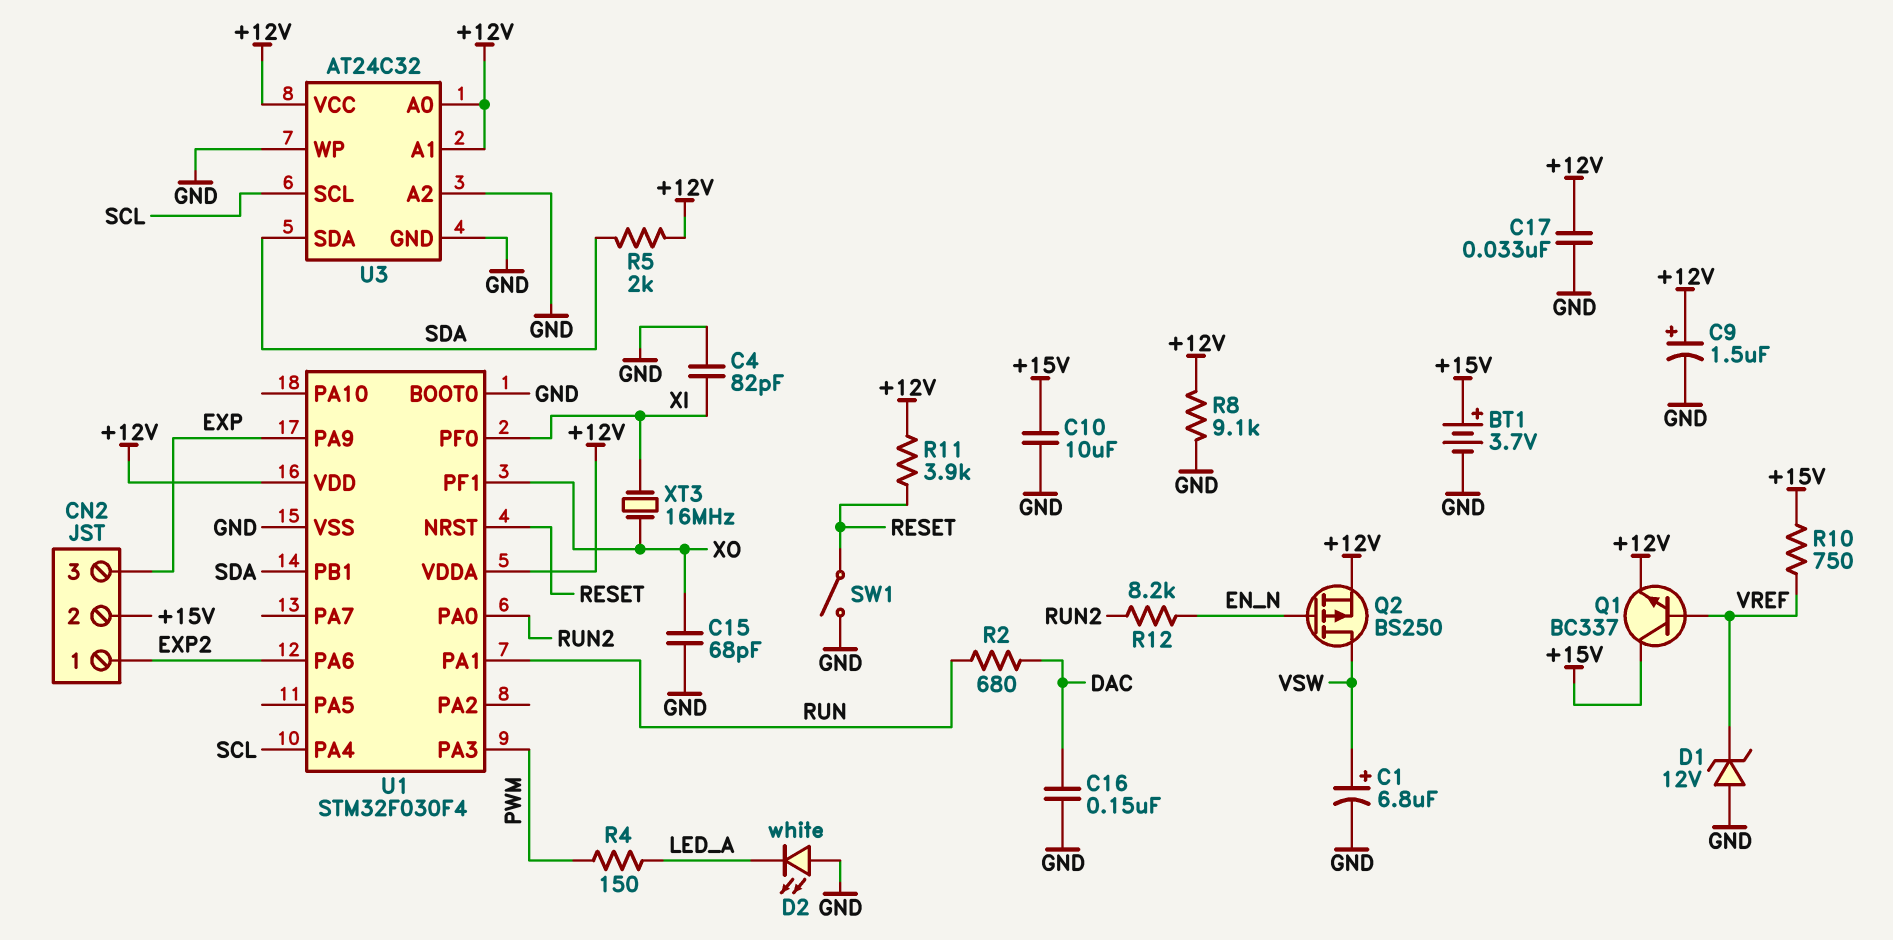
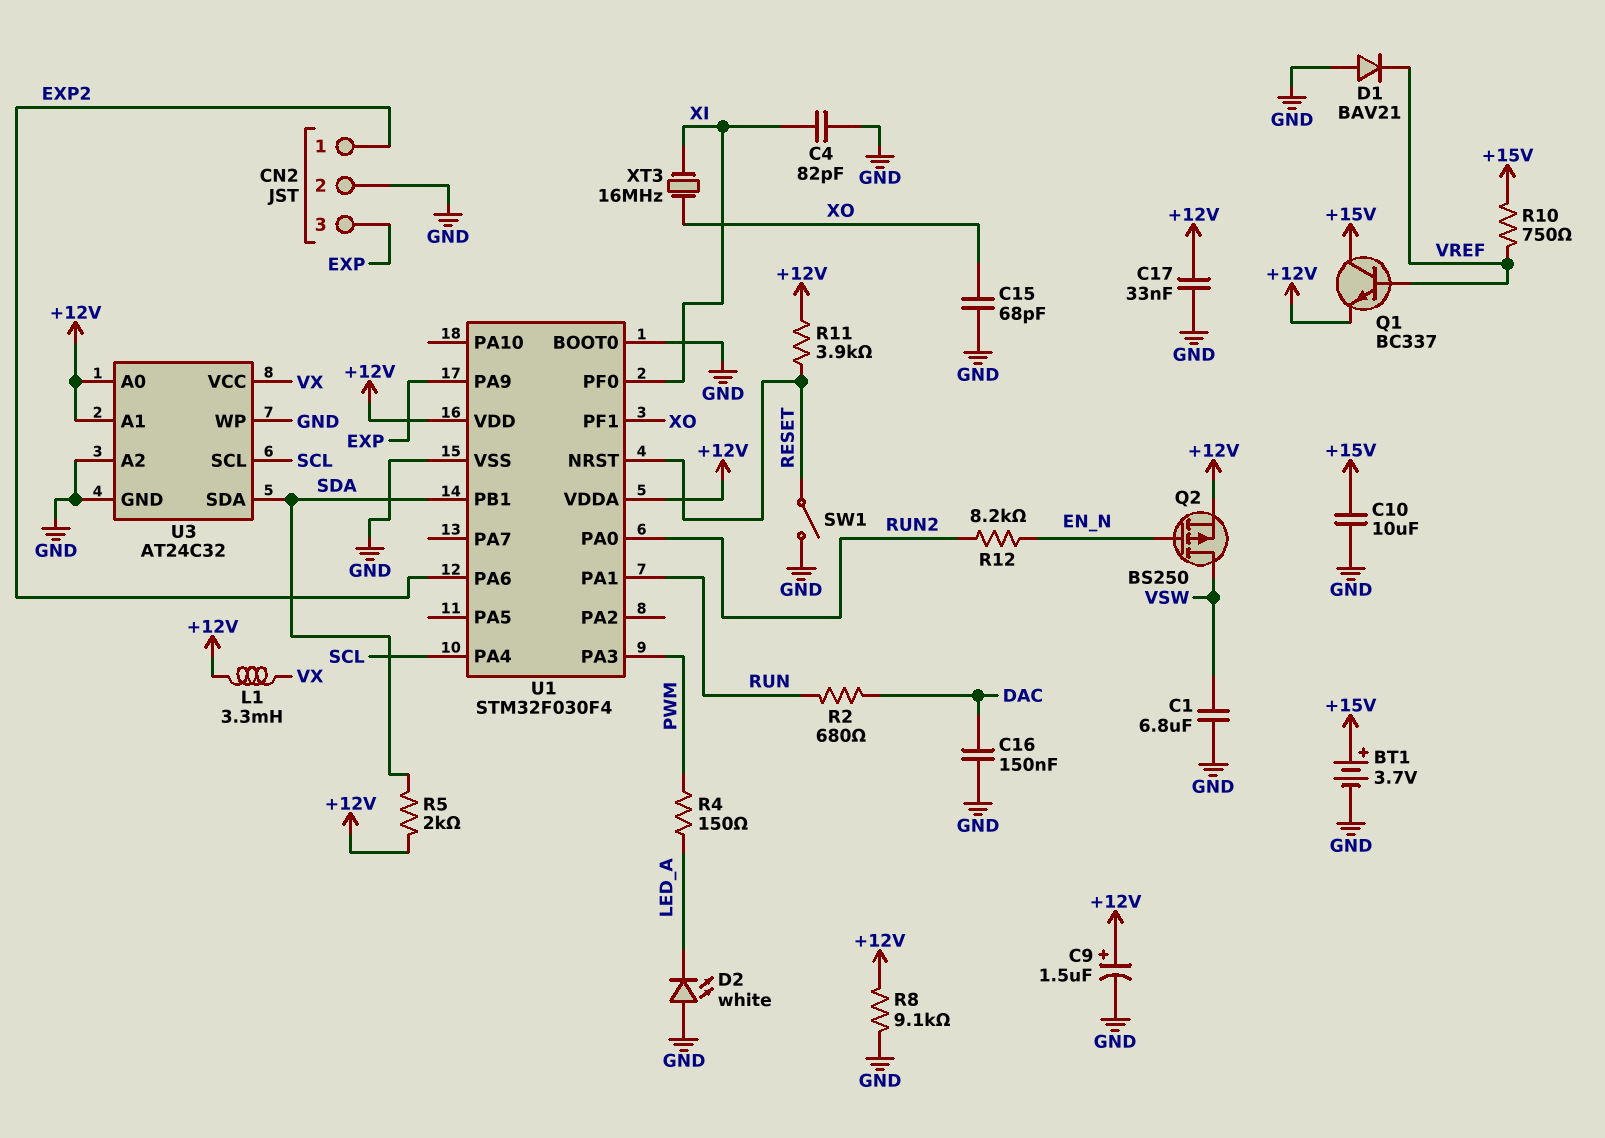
C1: 6.8uF (plus VSW, minus GND) -> 6.8uF (GND, VSW)
CN2 pin 2: +15V -> GND
D1: zener 12V (A GND, K VREF) -> diode BAV21 (A GND, K VREF)
L1: none -> 3.3mH (+12V, VX)
U3 pin VCC: +12V -> VX

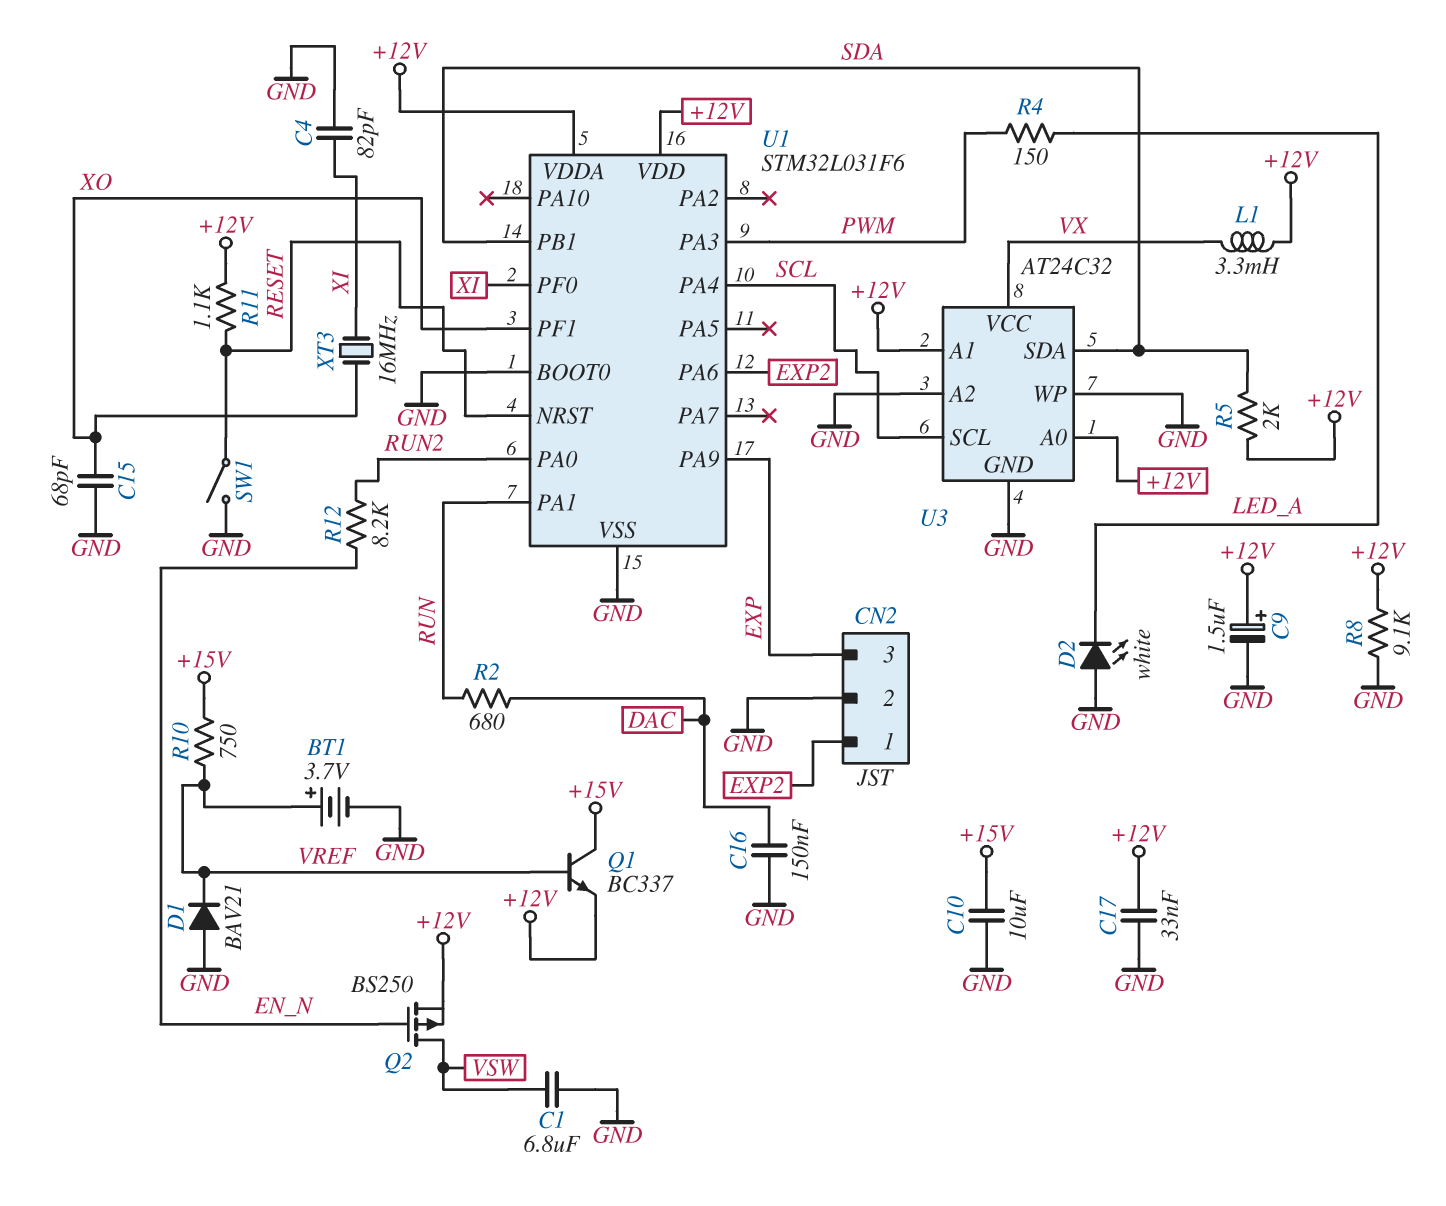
BT1: 3.7V (plus +15V, minus GND) -> 3.7V (plus VREF, minus GND)
R11: 3.9k (+12V, RESET) -> 1.1k (+12V, RESET)
U1: STM32F030F4 -> STM32L031F6

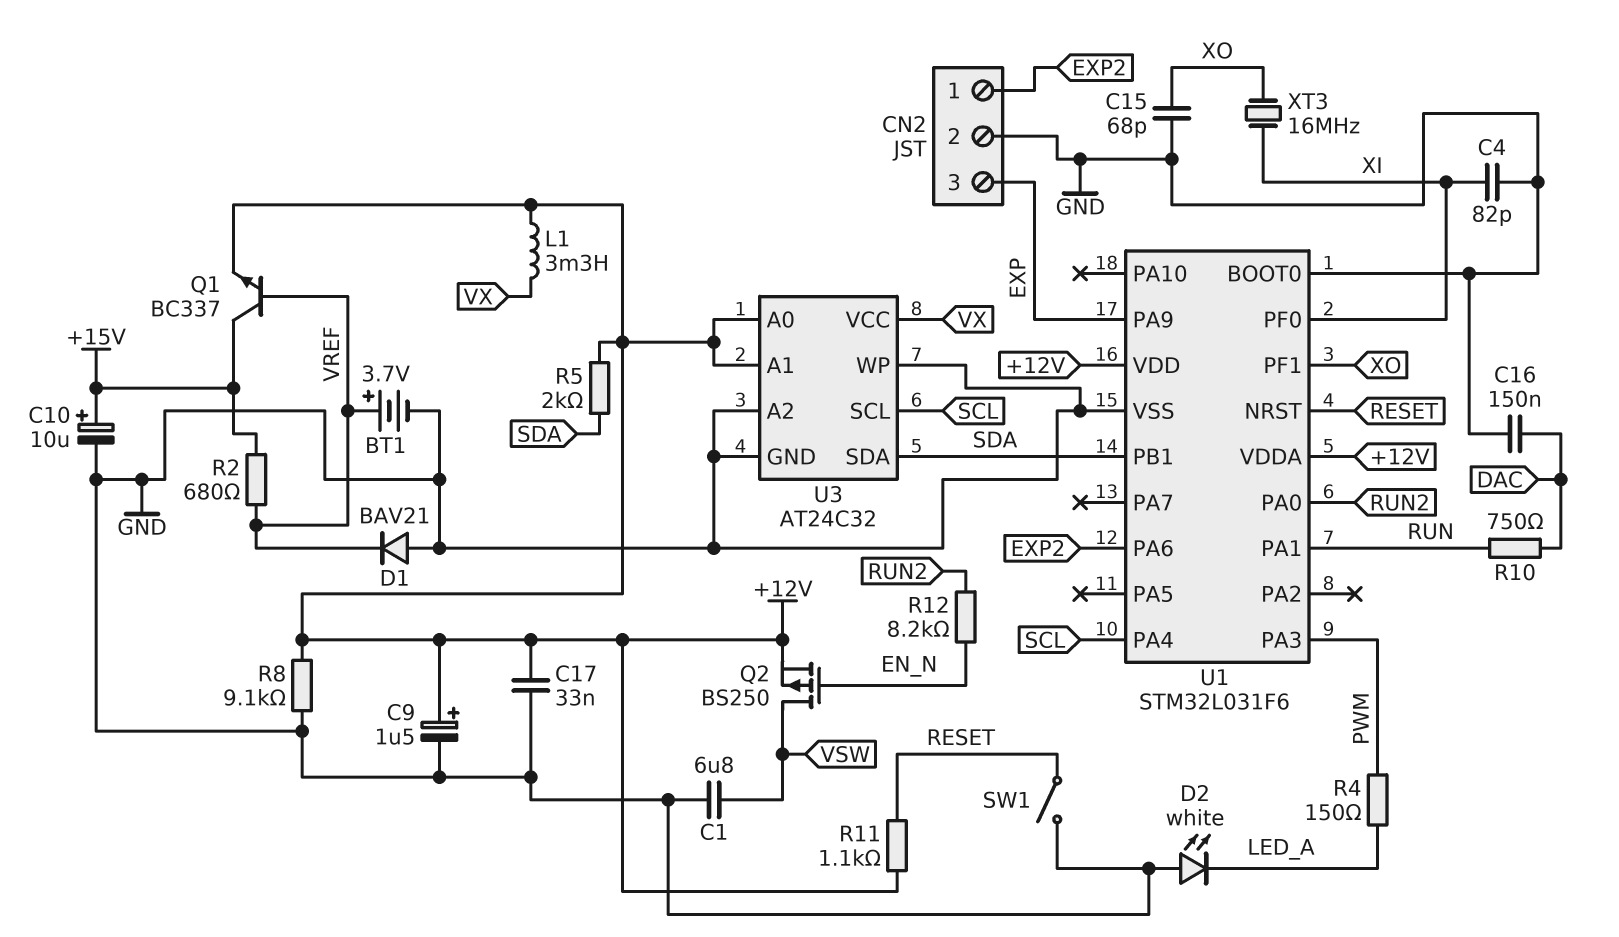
C10: 10uF (+15V, GND) -> 10uF (plus +15V, minus GND)
R2: 680 (DAC, RUN) -> 680 (+15V, VREF)
R10: 750 (+15V, VREF) -> 750 (DAC, RUN)

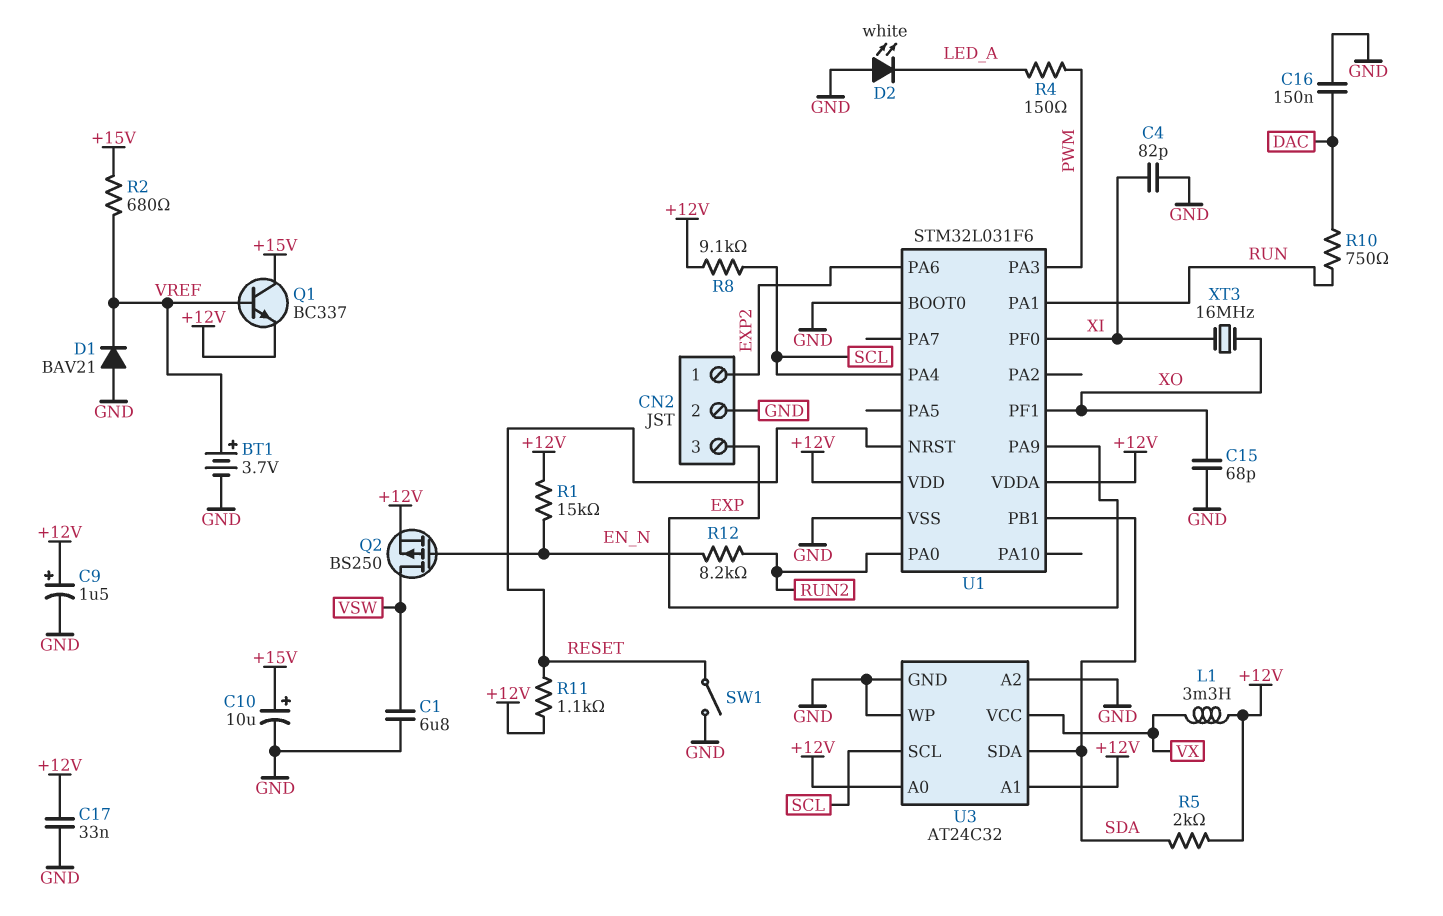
R1: none -> 15k (+12V, EN_N)
R8: 9.1k (+12V, GND) -> 9.1k (+12V, SCL)

